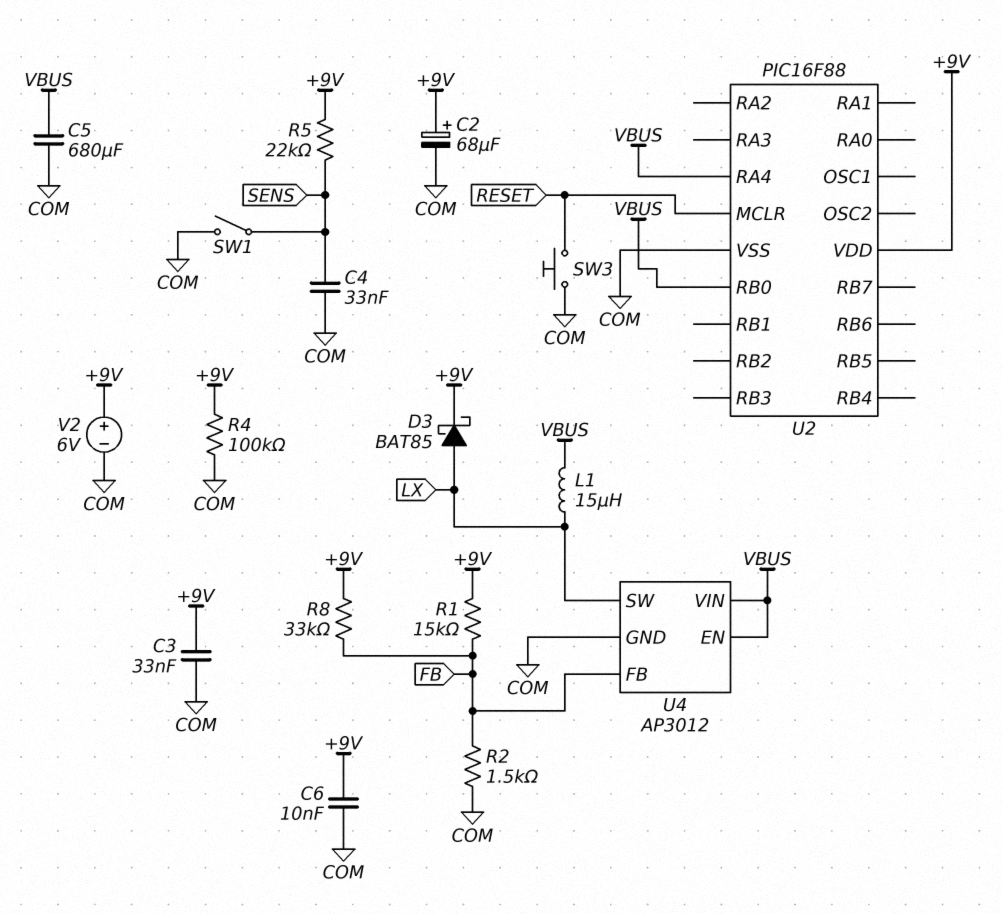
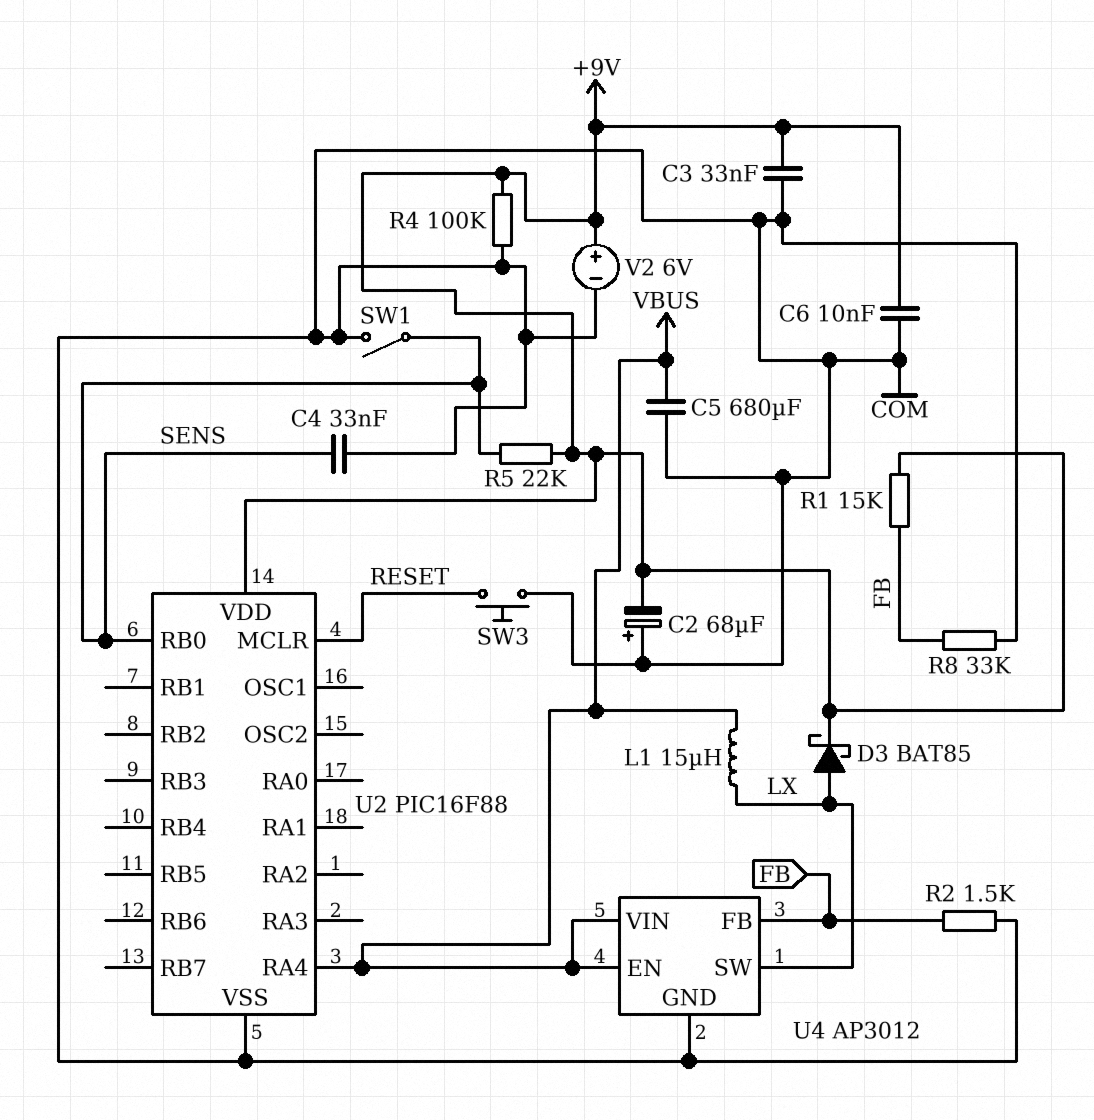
C2: 68uF (plus +9V, minus COM) -> 68uF (plus COM, minus +9V)
R8: 33k (+9V, FB) -> 33k (COM, FB)
U2 pin RB0: VBUS -> SENS

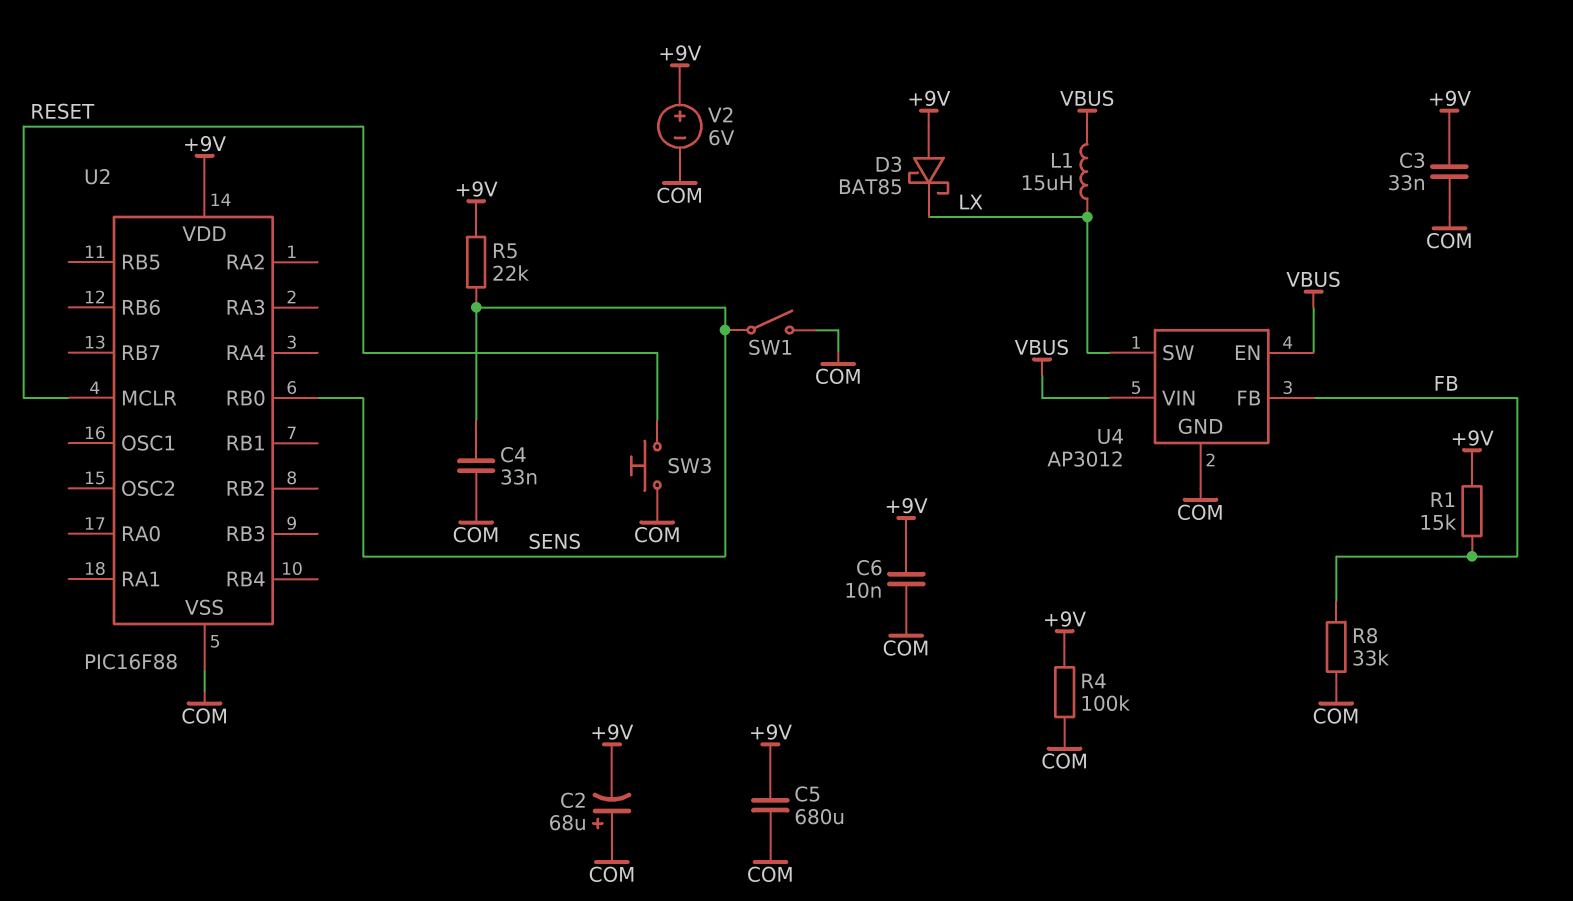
C5: 680uF (COM, VBUS) -> 680uF (+9V, COM)
D3: schottky BAT85 (A LX, K +9V) -> schottky BAT85 (A +9V, K LX)
R2: 1.5k (COM, FB) -> none
U2 pin RA4: VBUS -> none

